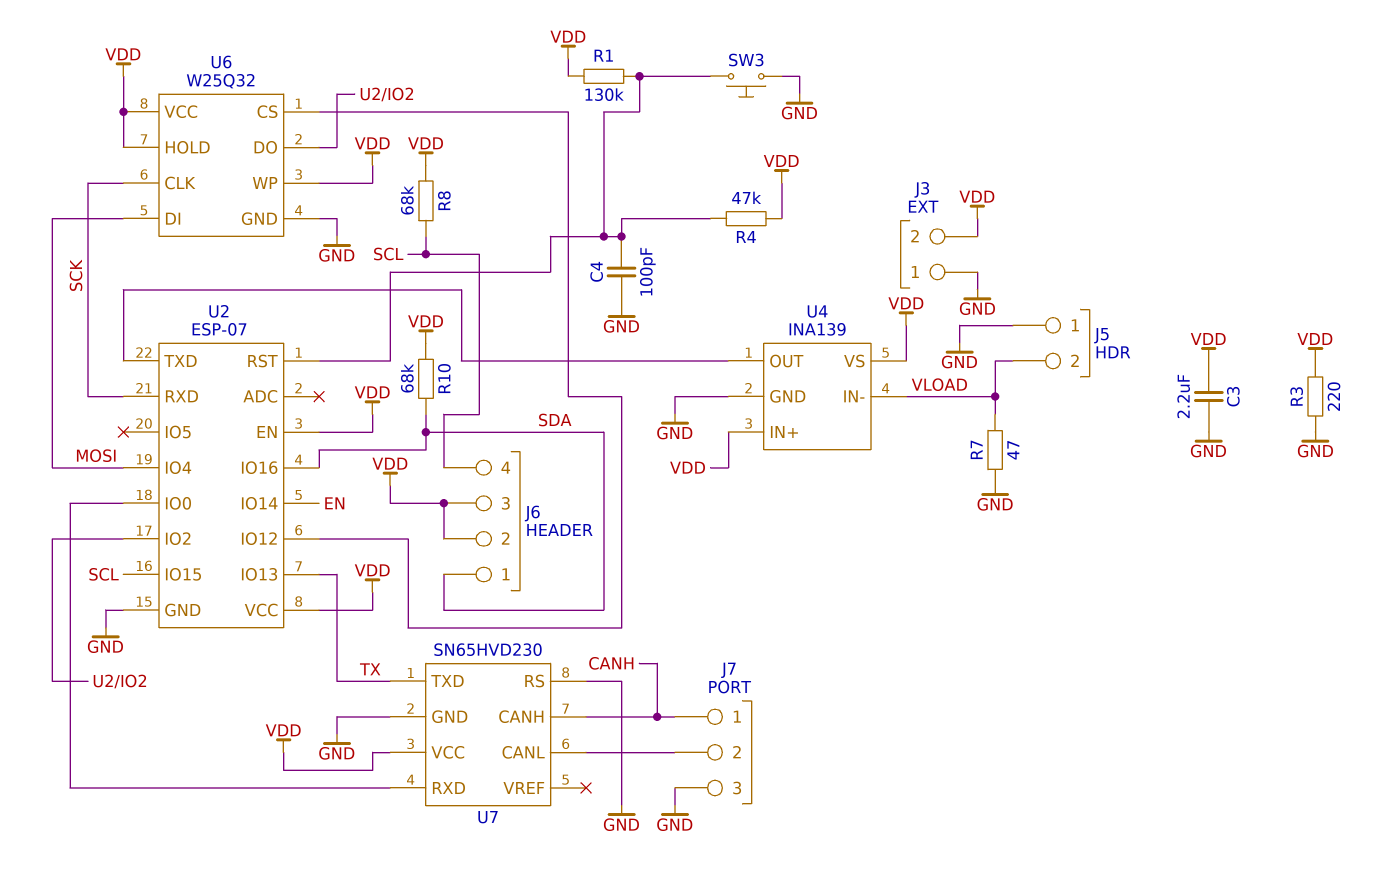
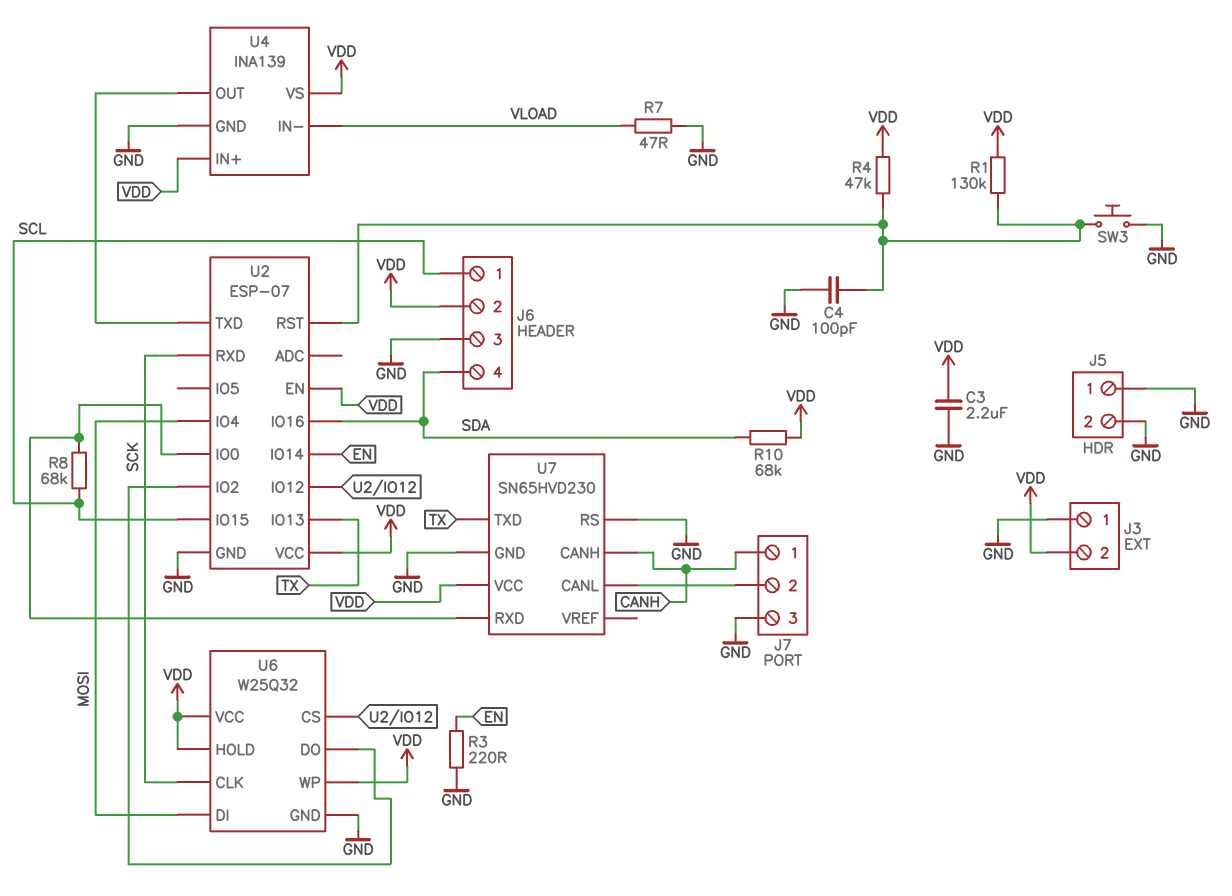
J5 pin 2: VLOAD -> GND
J6 pin 1: SDA -> SCL
J6 pin 3: VDD -> GND
J6 pin 4: SCL -> SDA
R3: 220 (GND, VDD) -> 220 (EN, GND)
R8: 68k (SCL, VDD) -> 68k (SCL, U2/IO0)

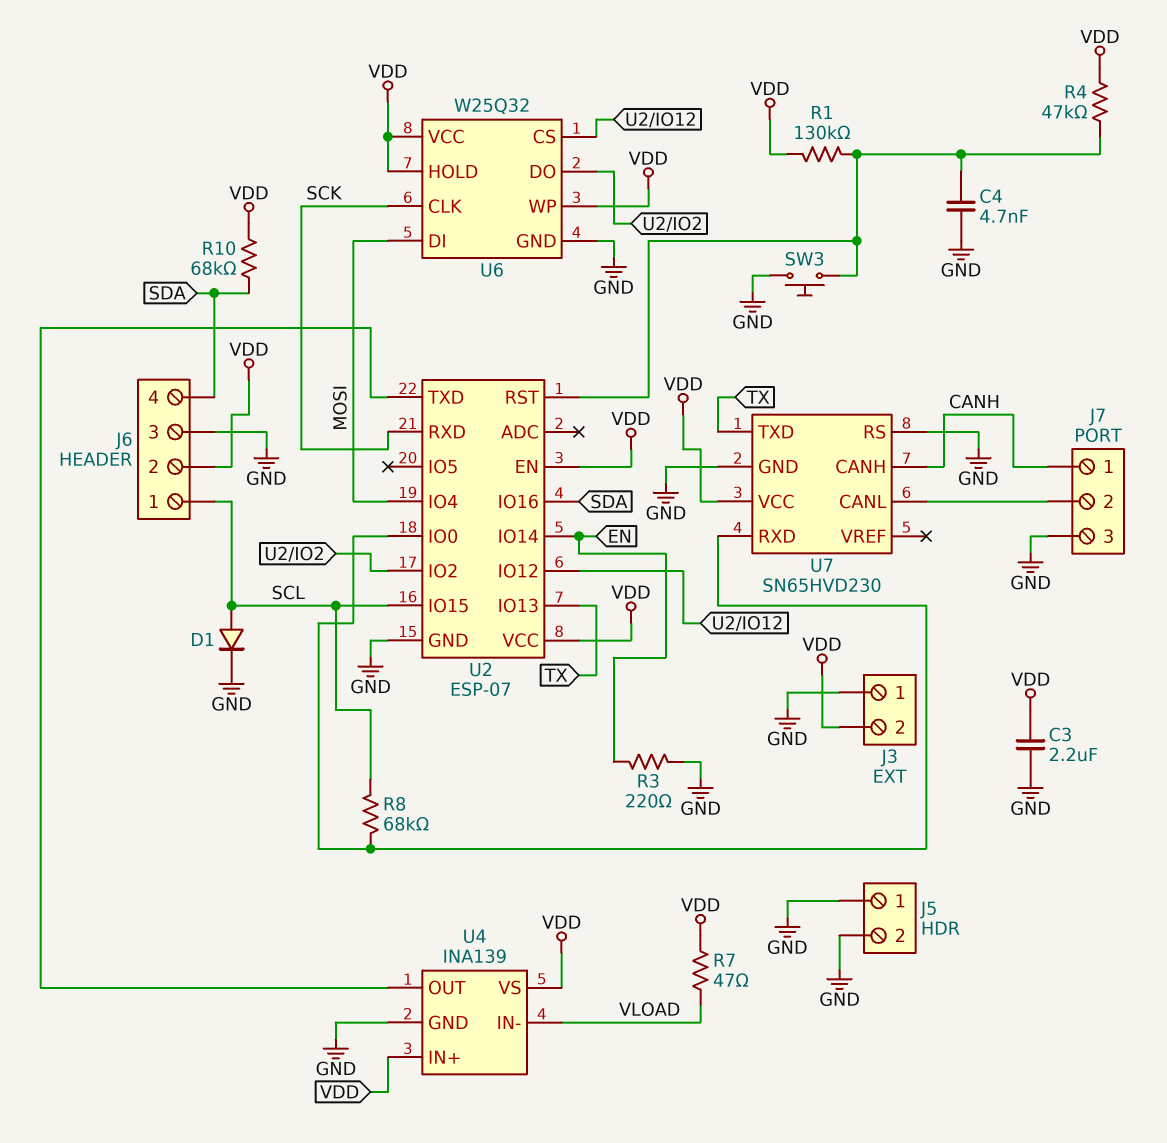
C4: 100pF (GND, U2/RST) -> 4.7nF (GND, U2/RST)
D1: none -> diode (A SCL, K GND)
R7: 47 (GND, VLOAD) -> 47 (VDD, VLOAD)

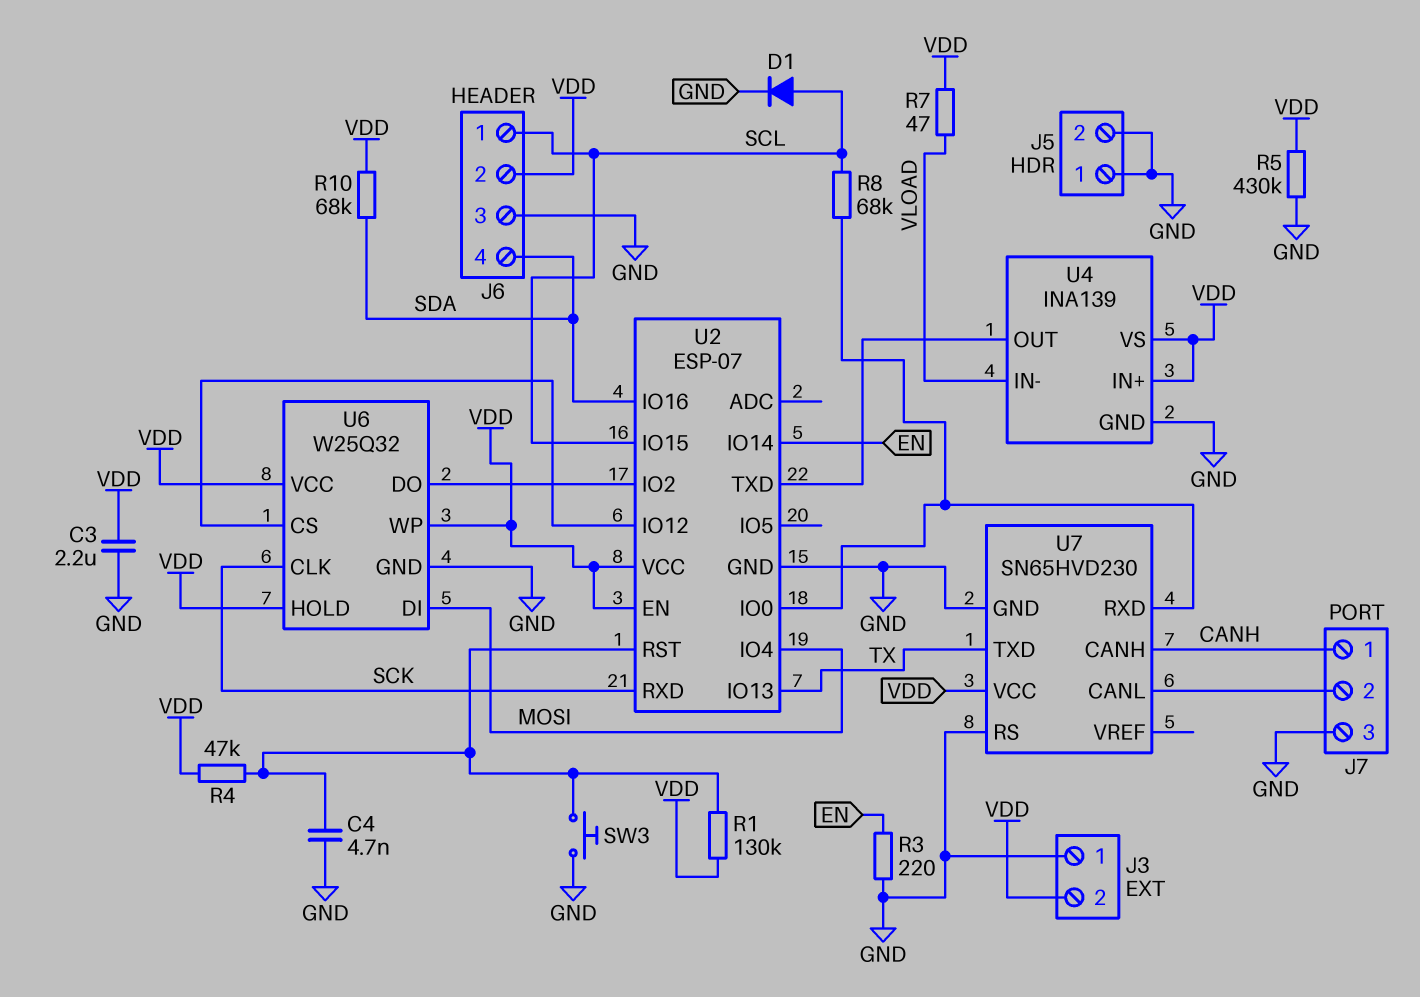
R5: none -> 430k (GND, VDD)

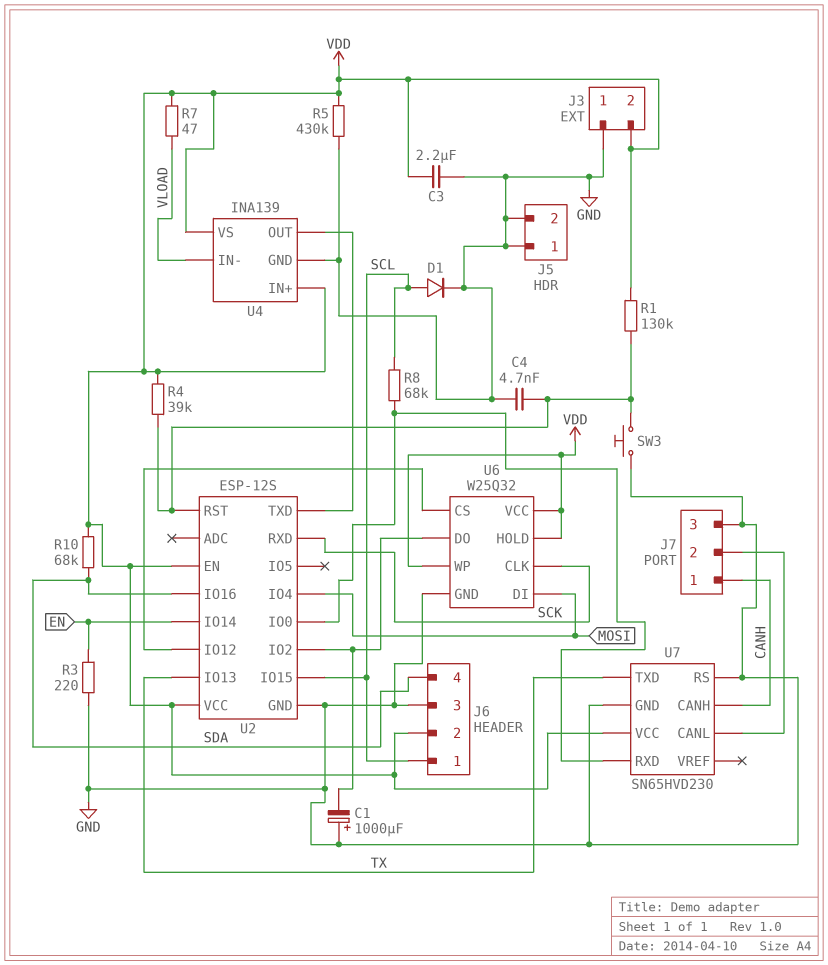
C1: none -> 1000uF (plus GND, minus U2/IO2)
R4: 47k (U2/RST, VDD) -> 39k (U2/RST, VDD)
U2: ESP-07 -> ESP-12S

